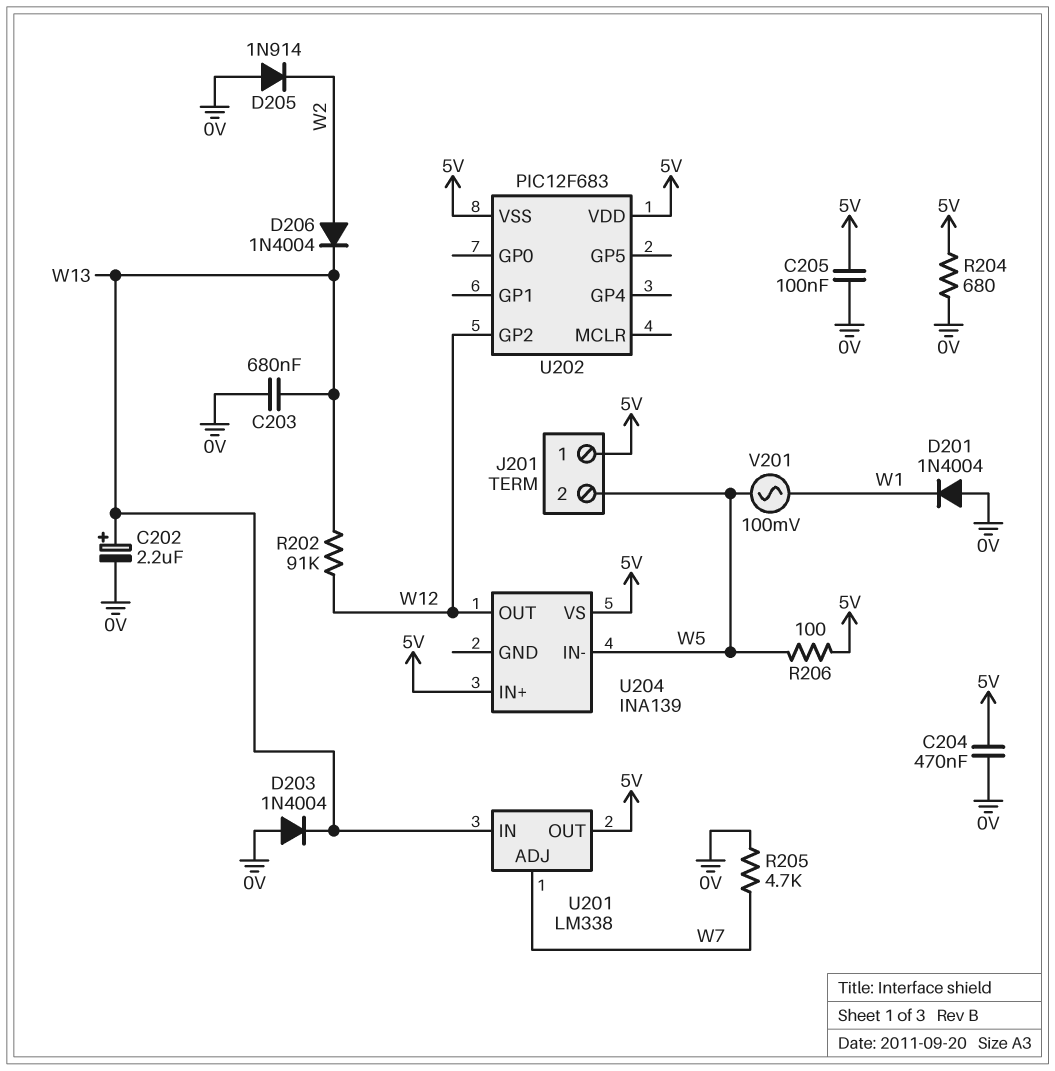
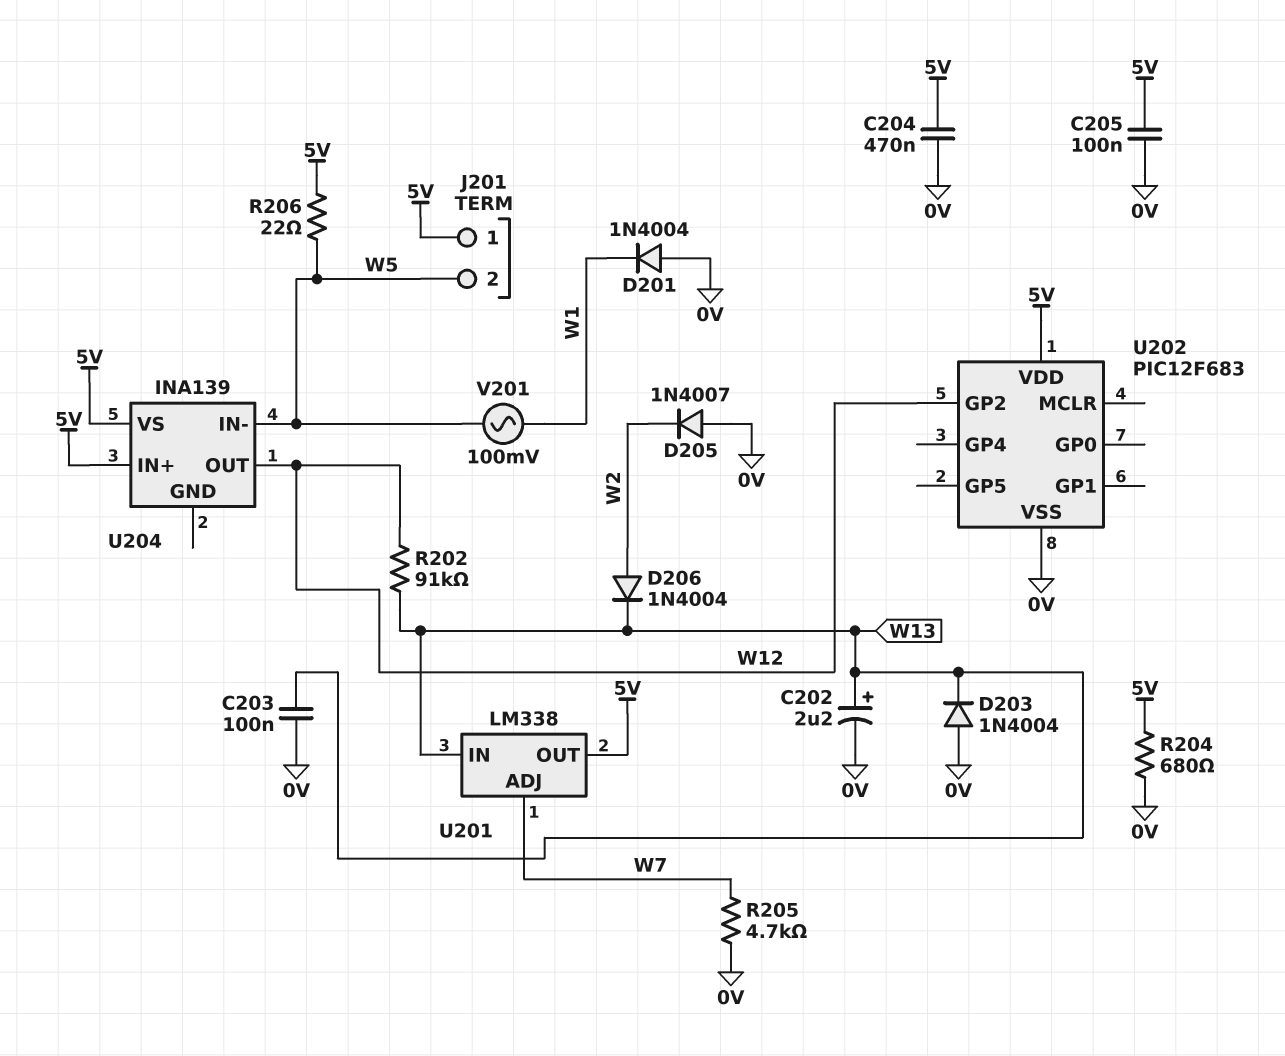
C203: 680nF (0V, W13) -> 100nF (0V, W13)
D205: diode 1N914 (A 0V, K W2) -> diode 1N4007 (A 0V, K W2)
R206: 100 (5V, W5) -> 22 (5V, W5)
U202 pin VSS: 5V -> 0V

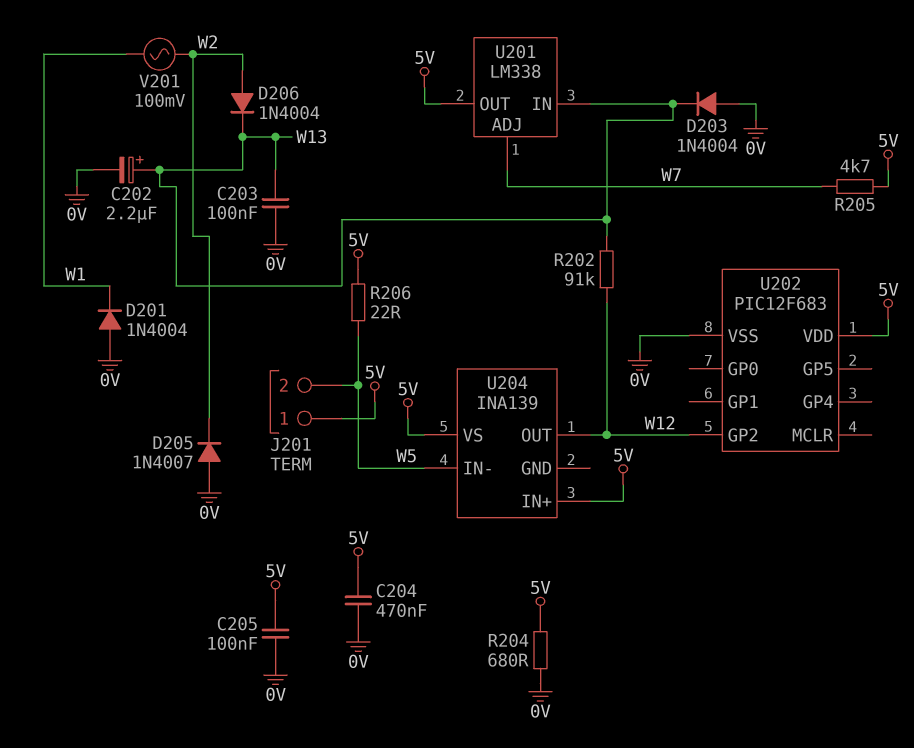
R205: 4.7k (0V, W7) -> 4.7k (5V, W7)
V201: AC 100mV (W1, W5) -> AC 100mV (W1, W2)

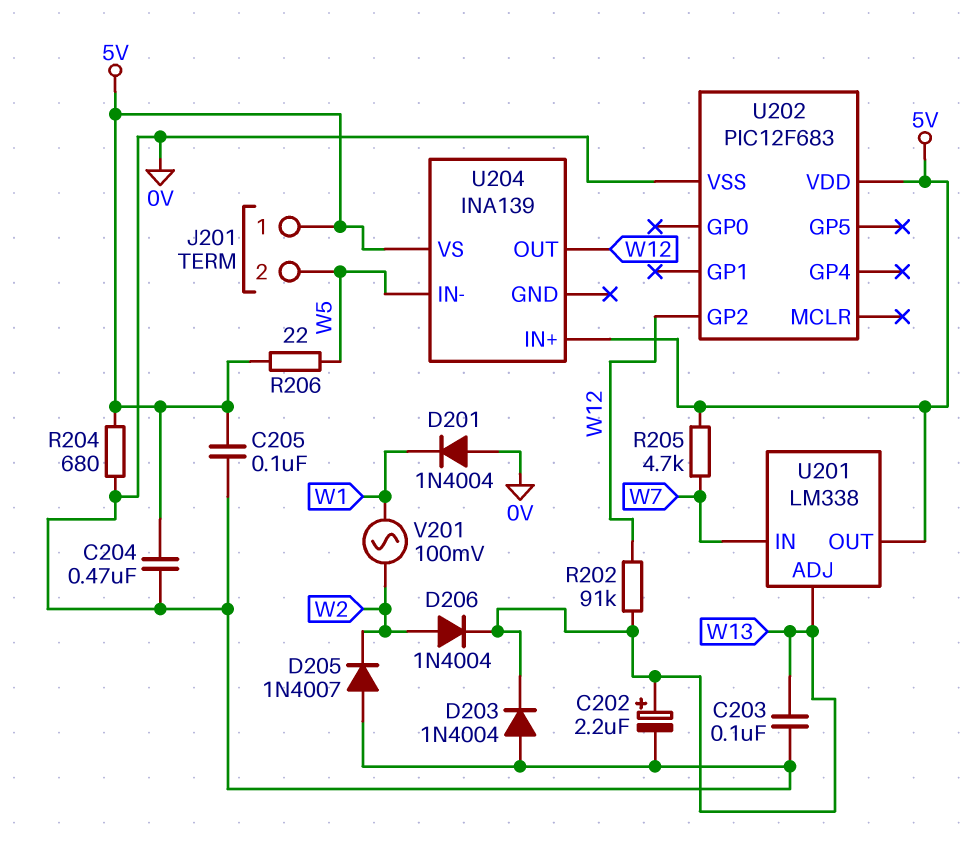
U201 pin ADJ: W7 -> W13
U201 pin IN: W13 -> W7

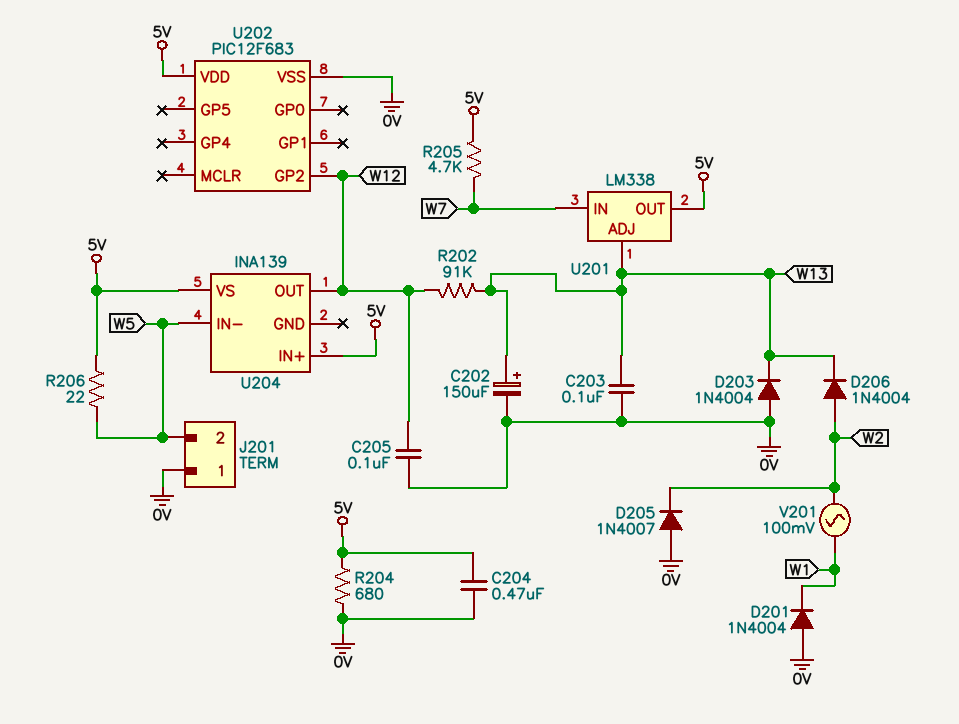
C202: 2.2uF (plus W13, minus 0V) -> 150uF (plus W13, minus 0V)
C205: 100nF (0V, 5V) -> 100nF (0V, W12)
J201 pin 1: 5V -> 0V

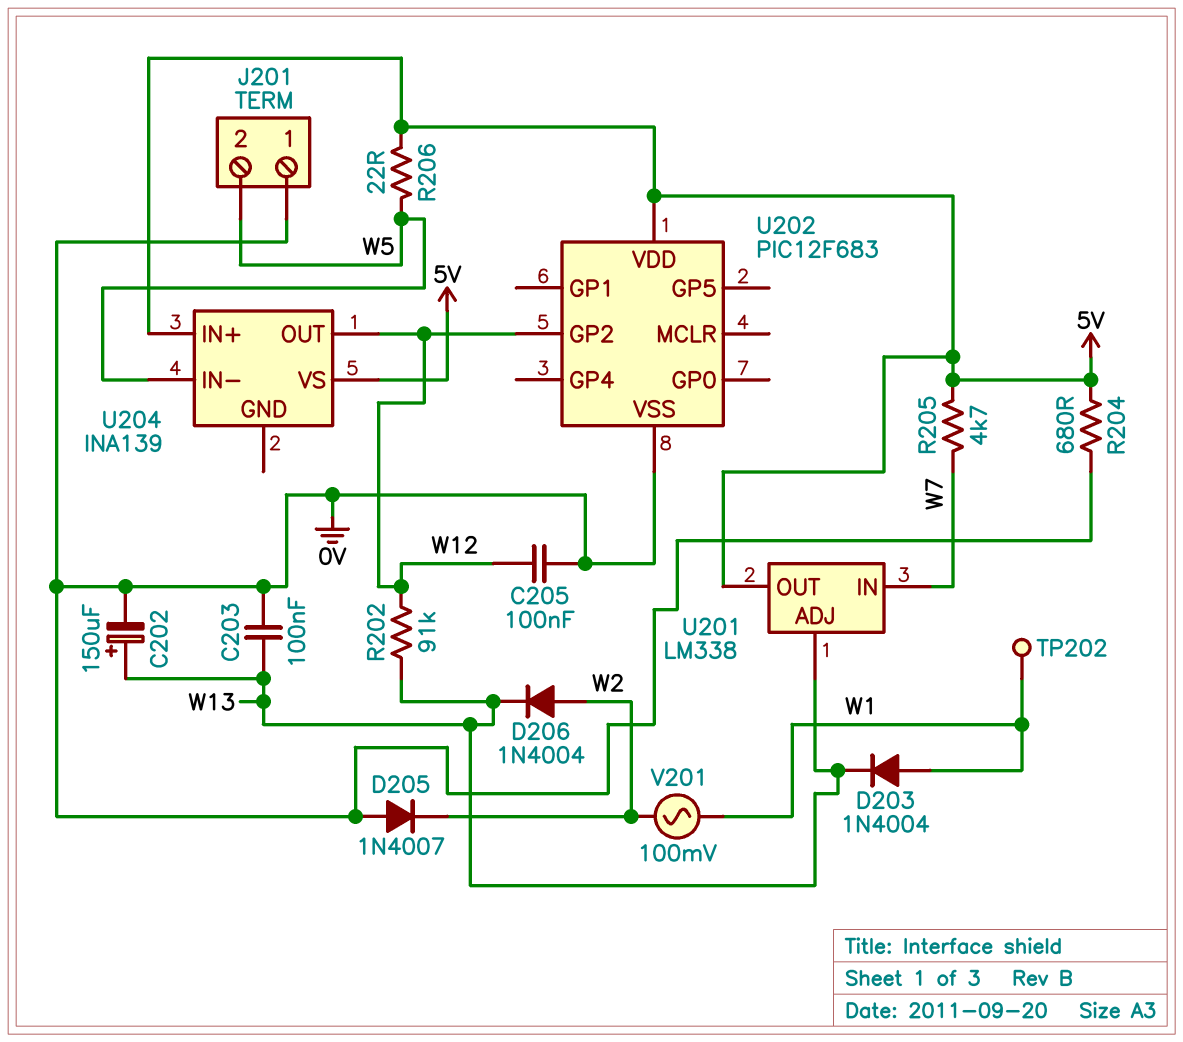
C204: 470nF (0V, 5V) -> none
D201: diode 1N4004 (A 0V, K W1) -> none
D203: diode 1N4004 (A 0V, K W13) -> diode 1N4004 (A W1, K W13)
TP202: none -> test point (W1)

